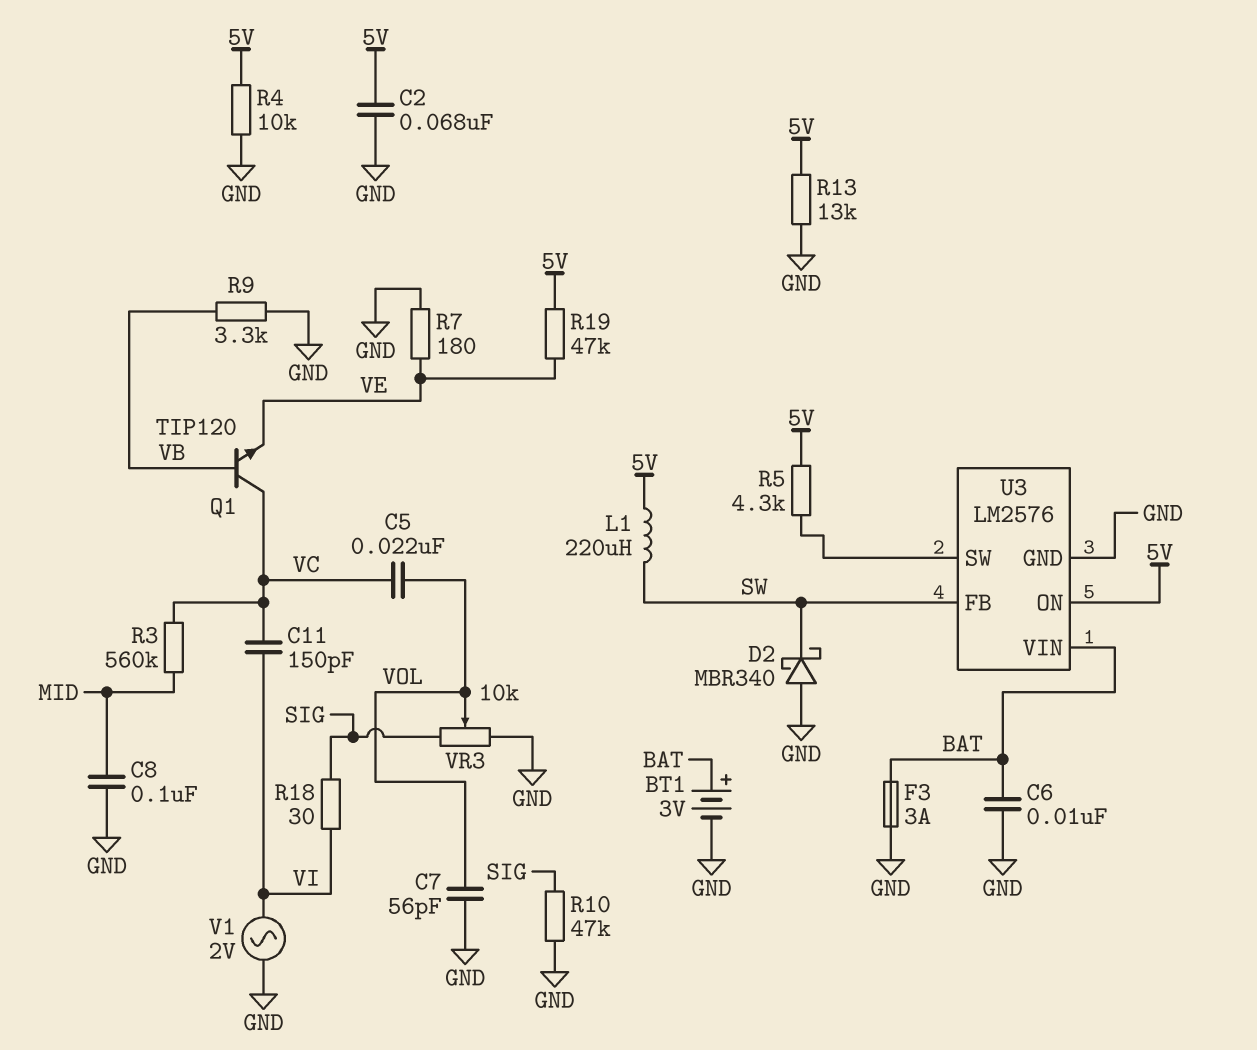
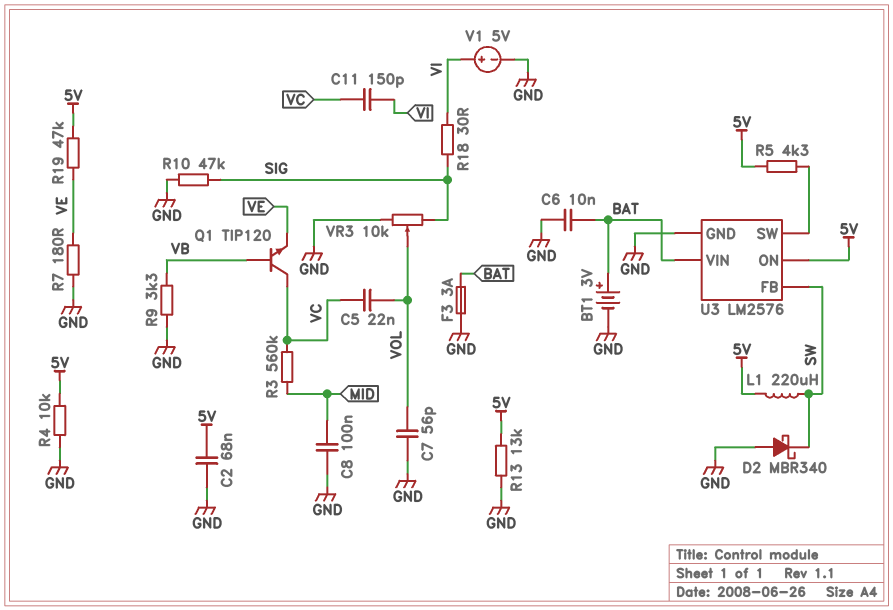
V1: AC 2V (GND, VI) -> 5V (plus VI, minus GND)

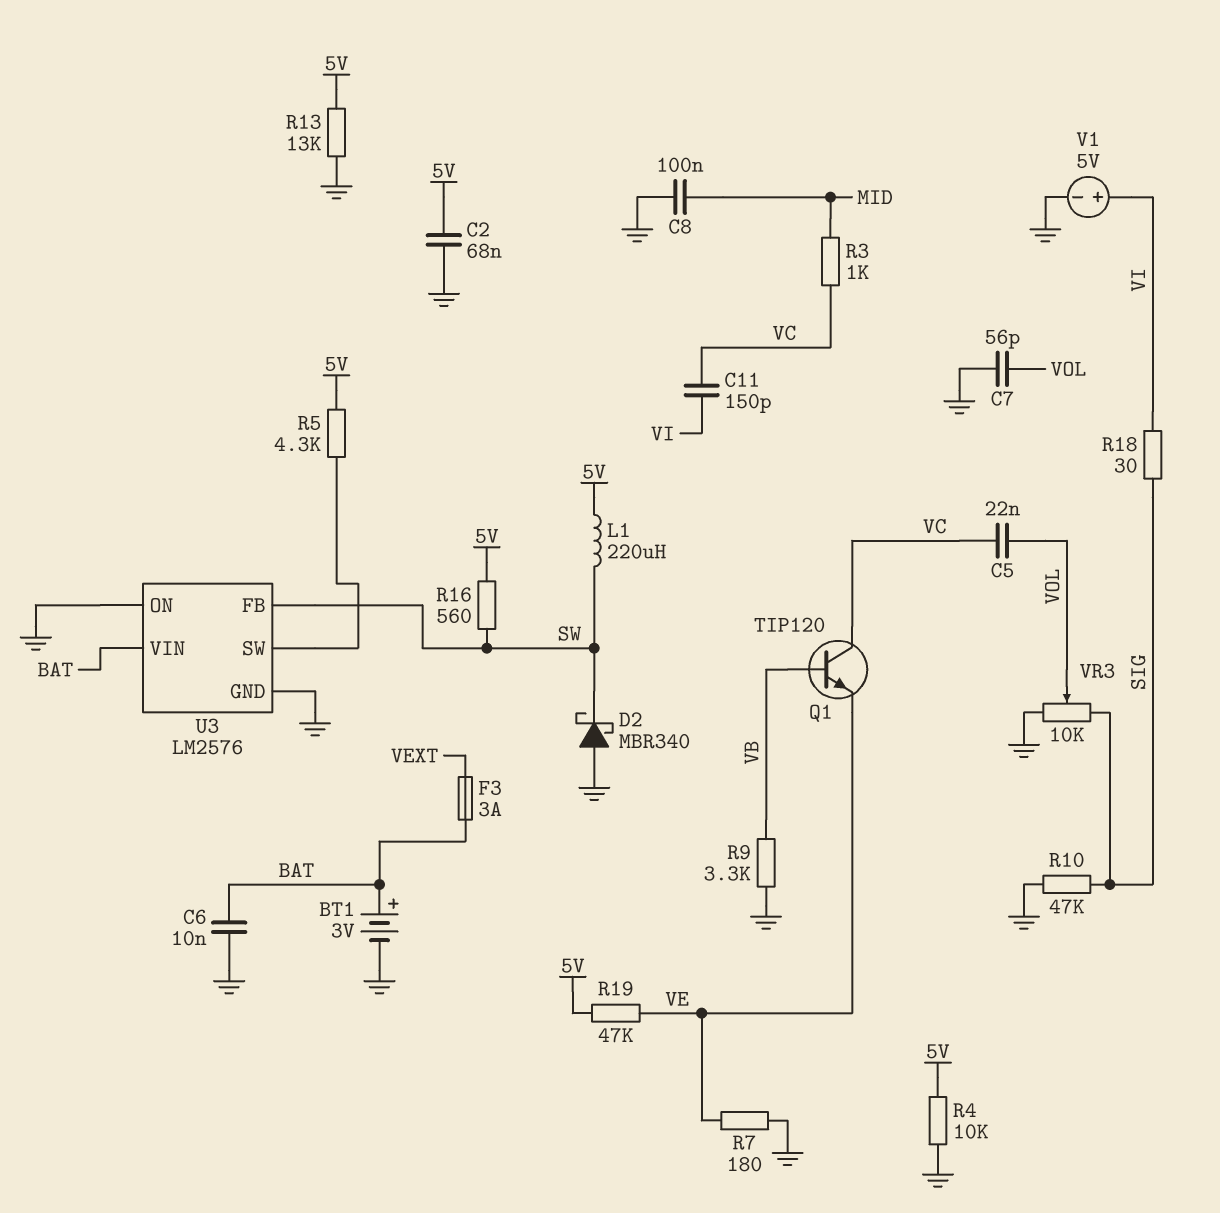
F3: 3A (BAT, GND) -> 3A (BAT, VEXT)
R3: 560k (MID, VC) -> 1k (MID, VC)
R16: none -> 560 (5V, SW)
U3 pin ON: 5V -> GND

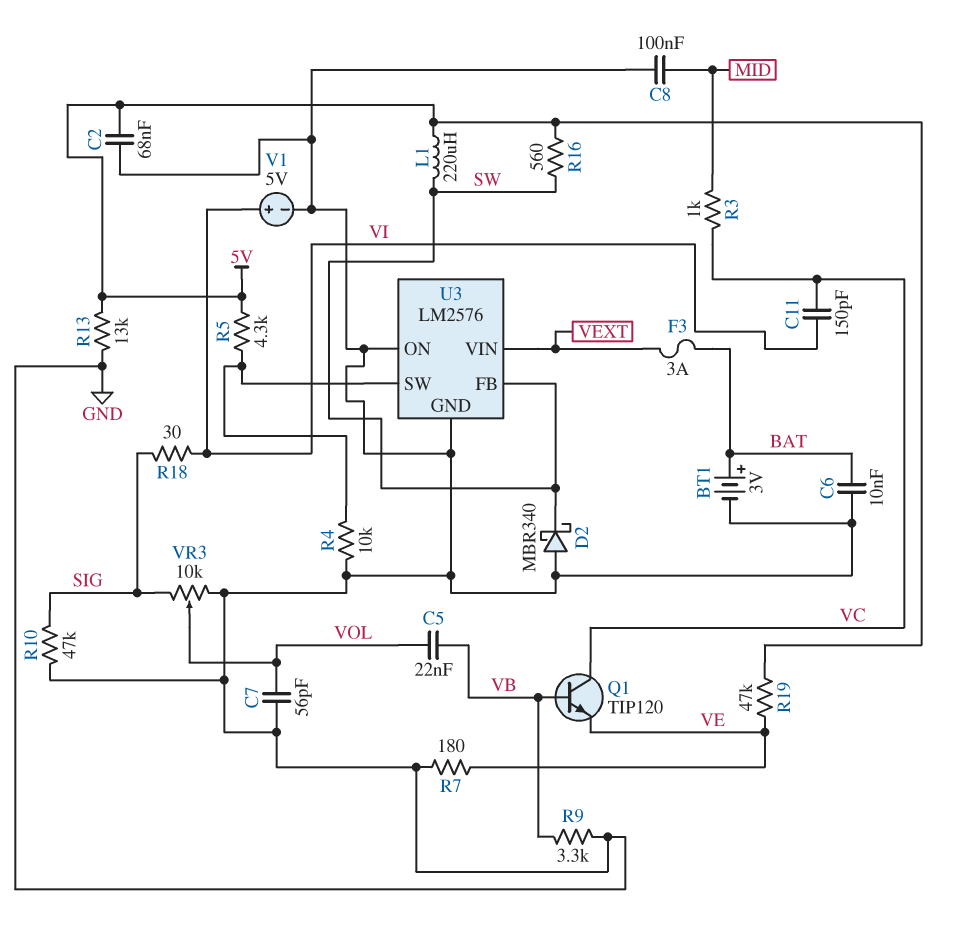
C5: 22nF (VC, VOL) -> 22nF (VB, VOL)
R4: 10k (5V, GND) -> 10k (GND, U3/SW)
U3 pin VIN: BAT -> VEXT

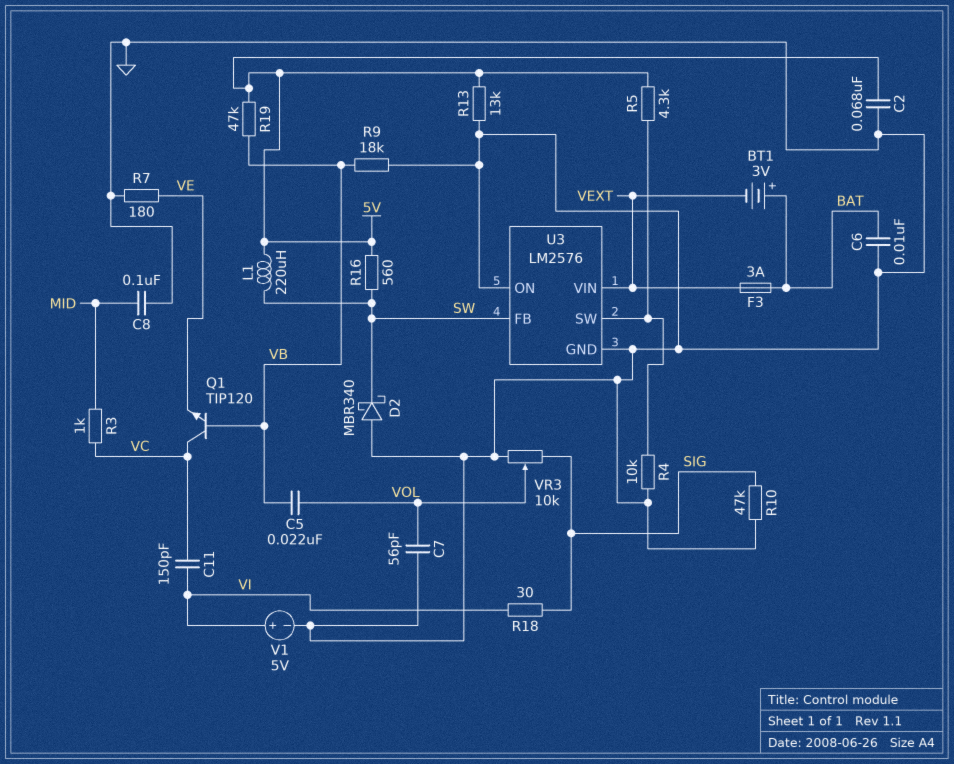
BT1: 3V (plus BAT, minus GND) -> 3V (plus BAT, minus VEXT)
R9: 3.3k (GND, VB) -> 18k (GND, VB)
R19: 47k (5V, VE) -> 47k (5V, VB)

